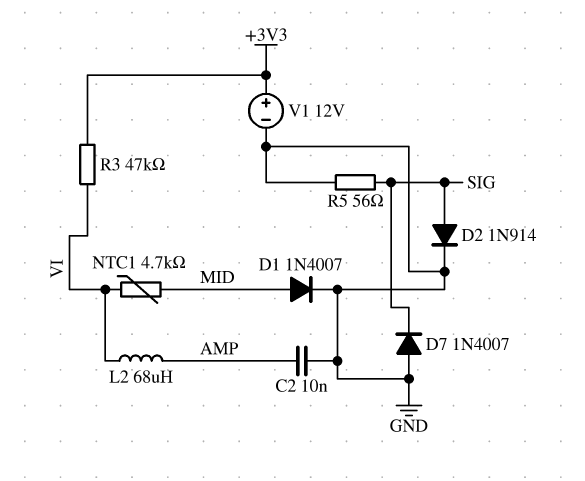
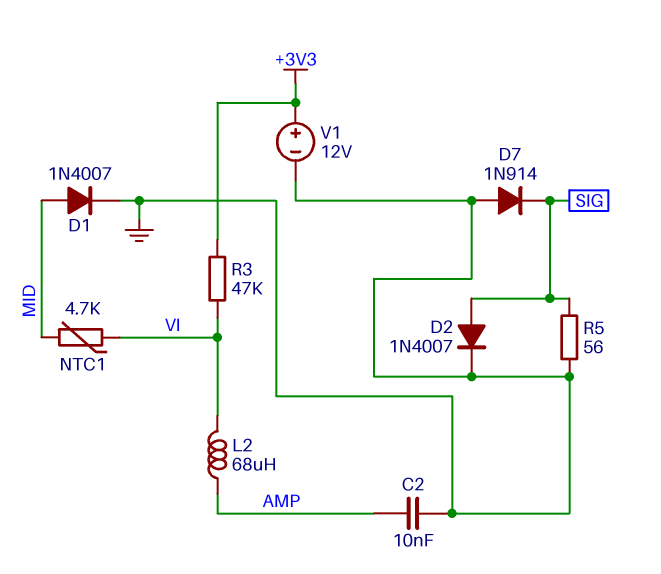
D2: diode 1N914 (A SIG, K GND) -> diode 1N4007 (A SIG, K GND)
D7: diode 1N4007 (A GND, K SIG) -> diode 1N914 (A GND, K SIG)

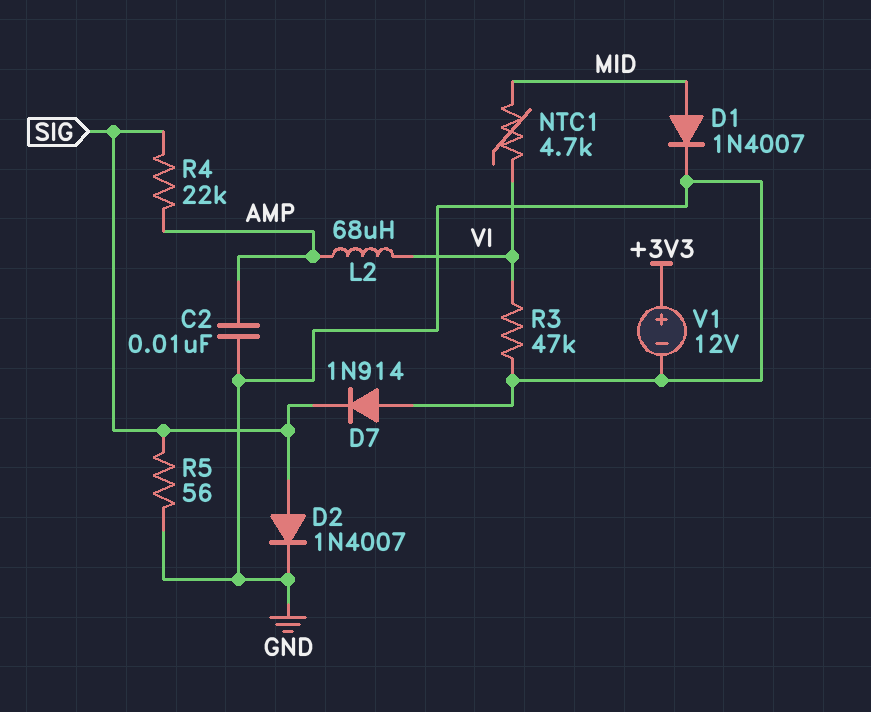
R3: 47k (+3V3, VI) -> 47k (GND, VI)
R4: none -> 22k (AMP, SIG)

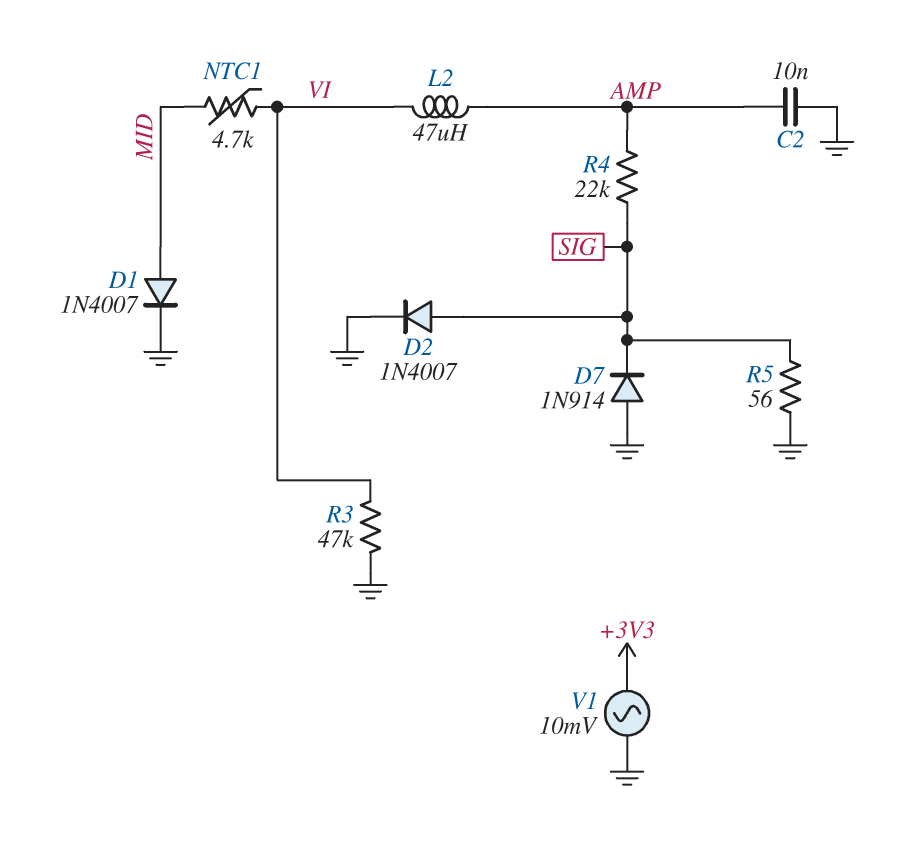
L2: 68uH (AMP, VI) -> 47uH (AMP, VI)
V1: 12V (plus +3V3, minus GND) -> AC 10mV (+3V3, GND)

